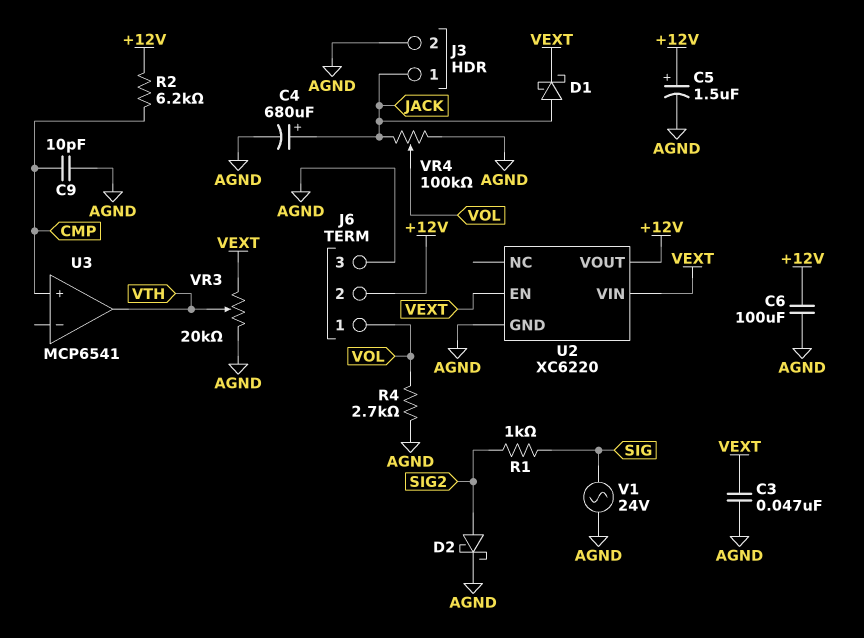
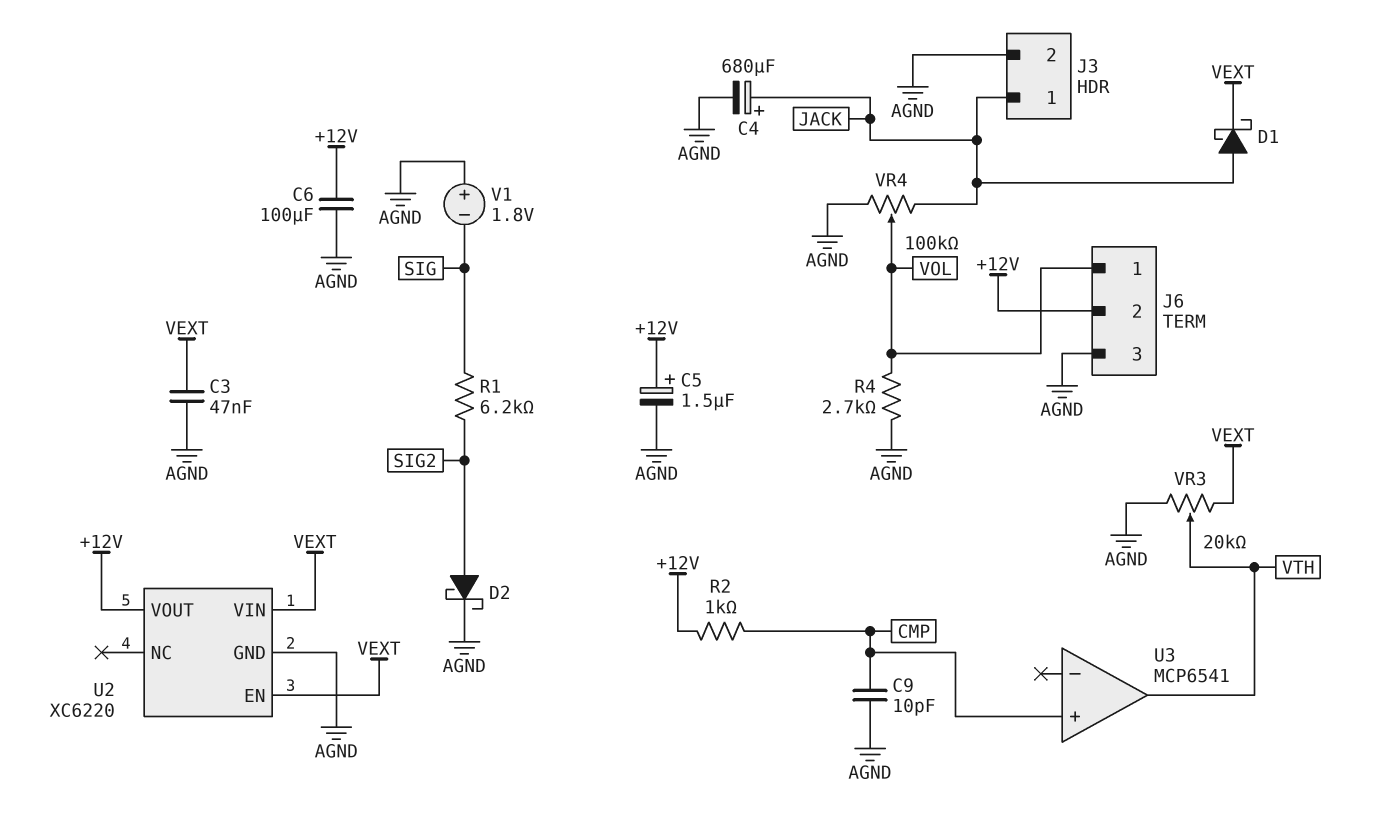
R1: 1k (SIG, SIG2) -> 6.2k (SIG, SIG2)
R2: 6.2k (+12V, CMP) -> 1k (+12V, CMP)
V1: AC 24V (AGND, SIG) -> 1.8V (plus AGND, minus SIG)

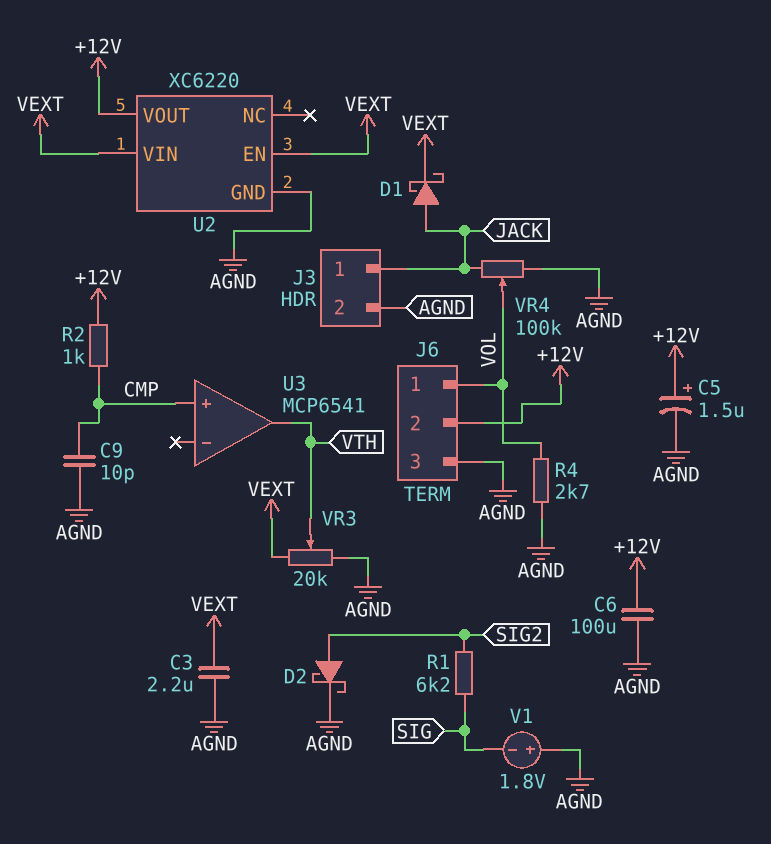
C3: 47nF (AGND, VEXT) -> 2.2uF (AGND, VEXT)
C4: 680uF (plus JACK, minus AGND) -> none

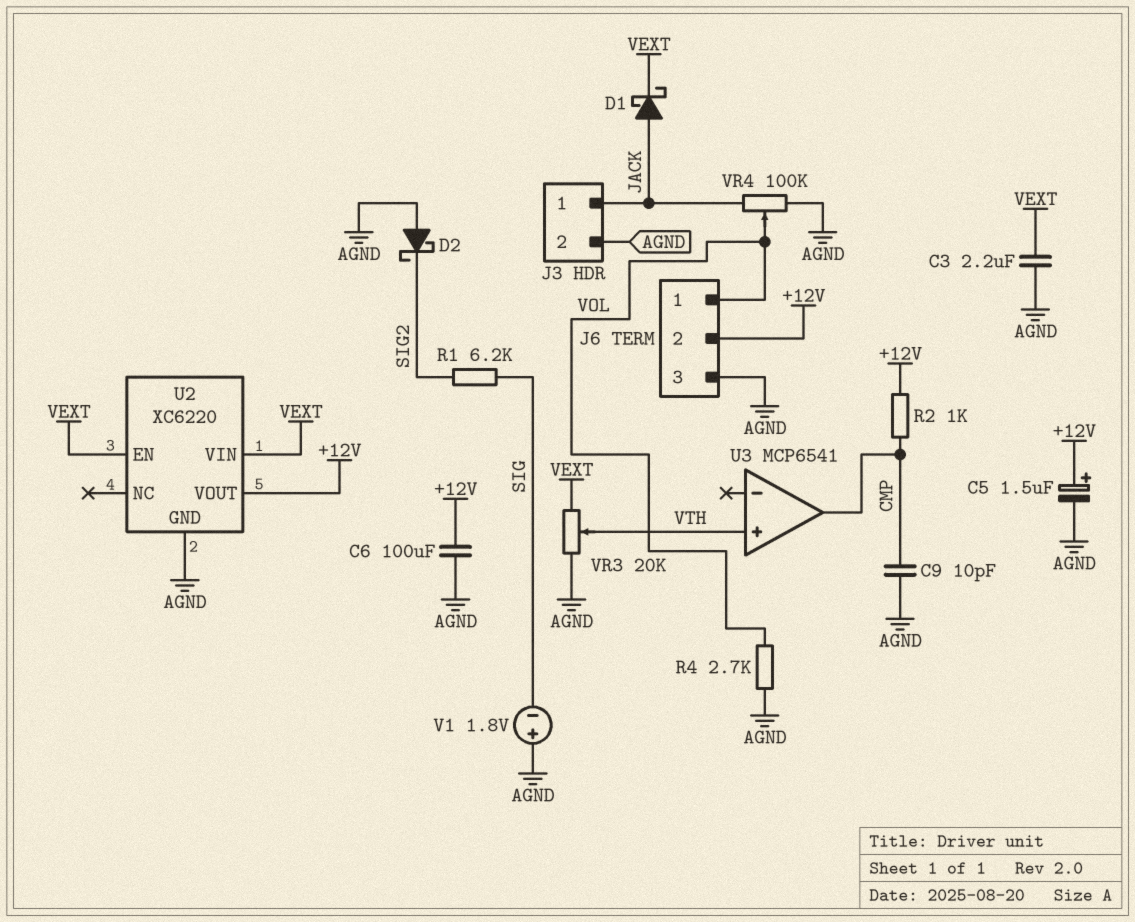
D2: schottky (A SIG2, K AGND) -> schottky (A AGND, K SIG2)
U3 pin in+: CMP -> VTH
U3 pin out: VTH -> CMP

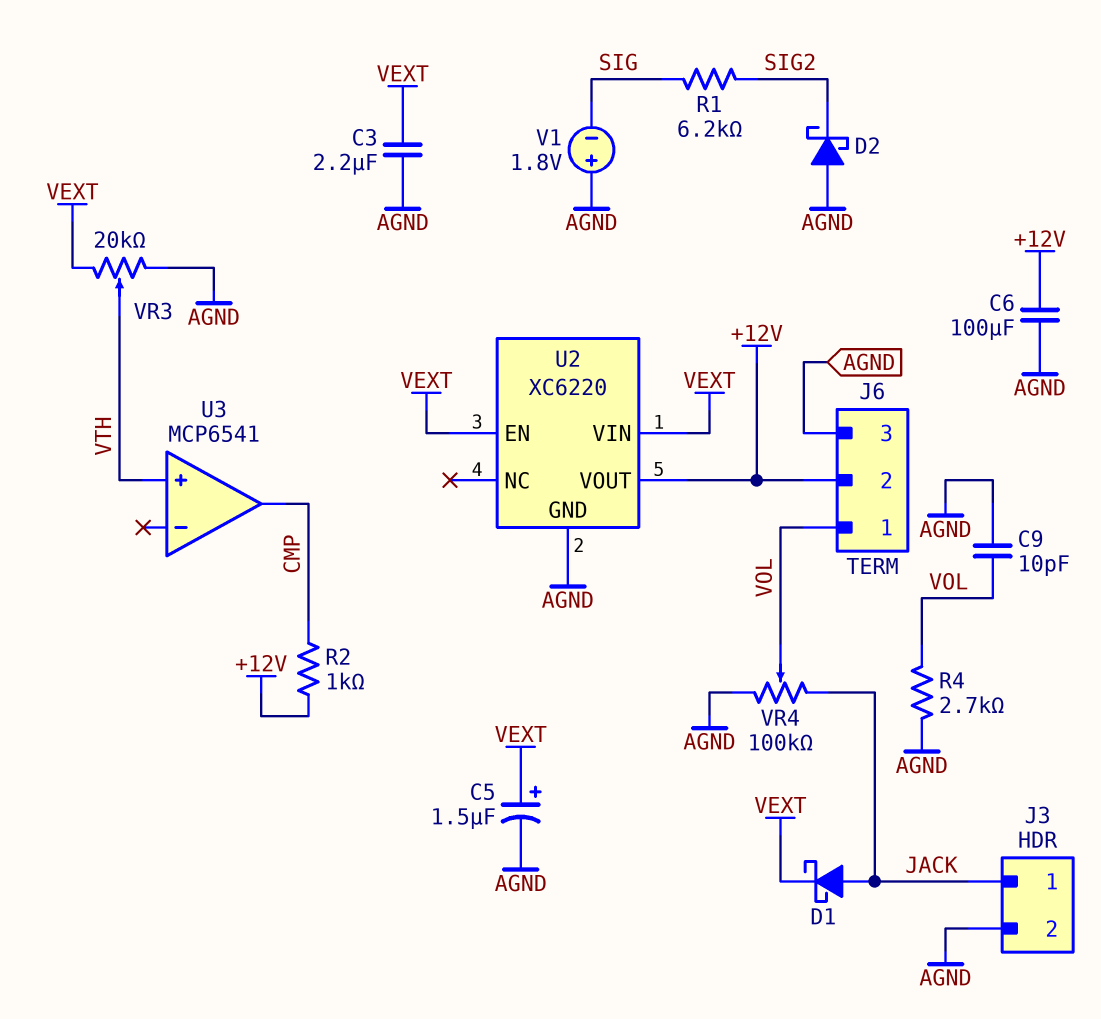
C5: 1.5uF (plus +12V, minus AGND) -> 1.5uF (plus VEXT, minus AGND)
C9: 10pF (AGND, CMP) -> 10pF (AGND, VOL)

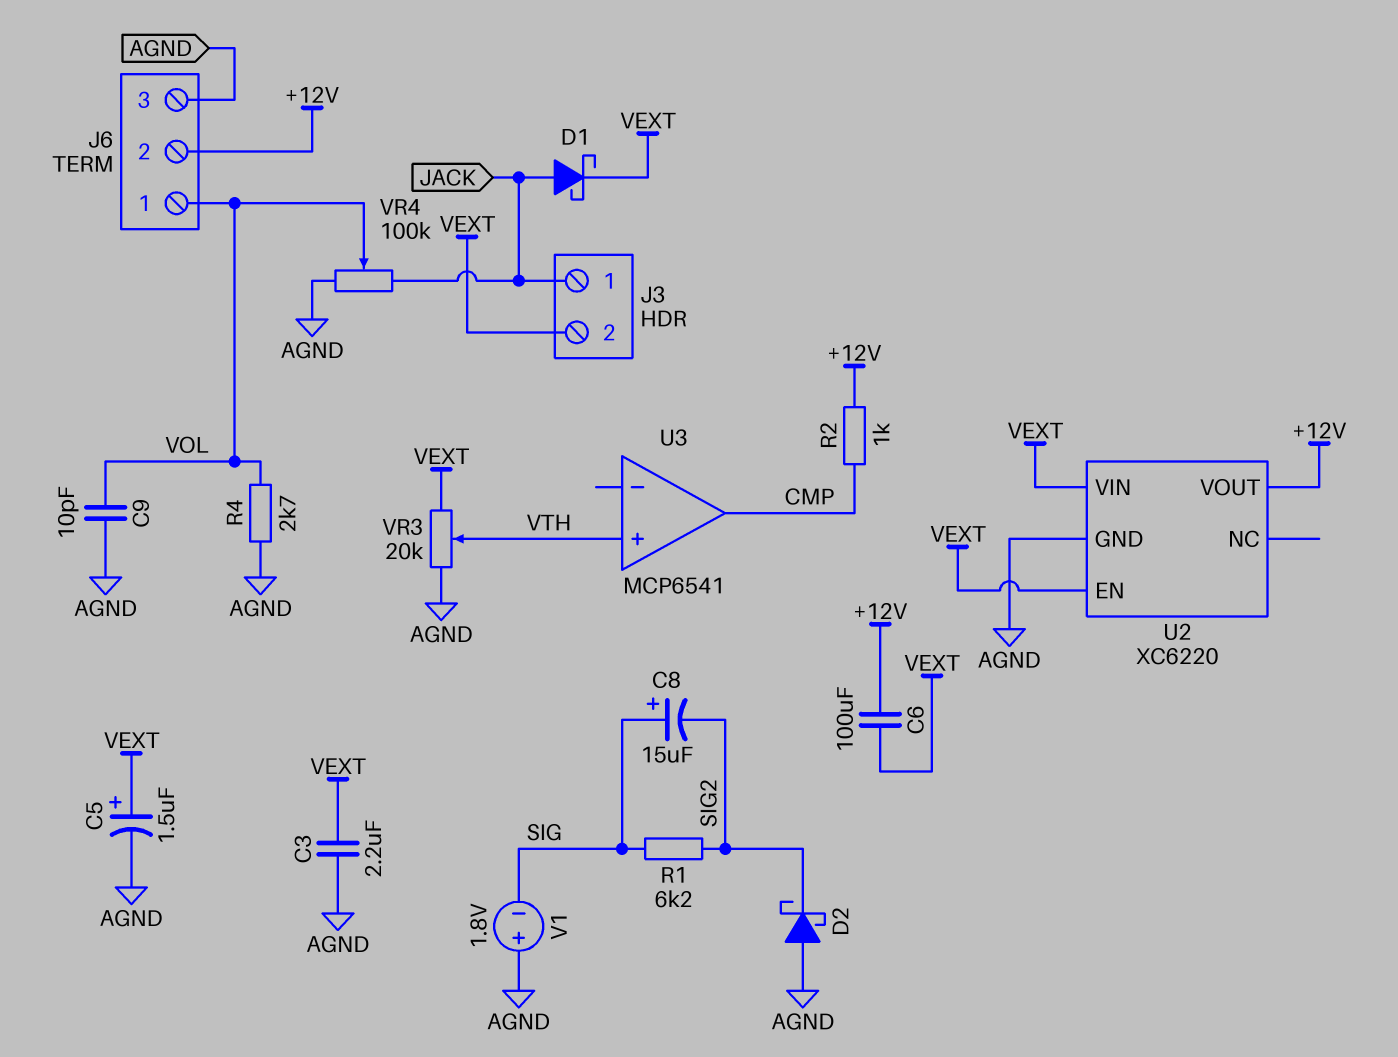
C6: 100uF (+12V, AGND) -> 100uF (+12V, VEXT)
C8: none -> 15uF (plus SIG, minus SIG2)
J3 pin 2: AGND -> VEXT

